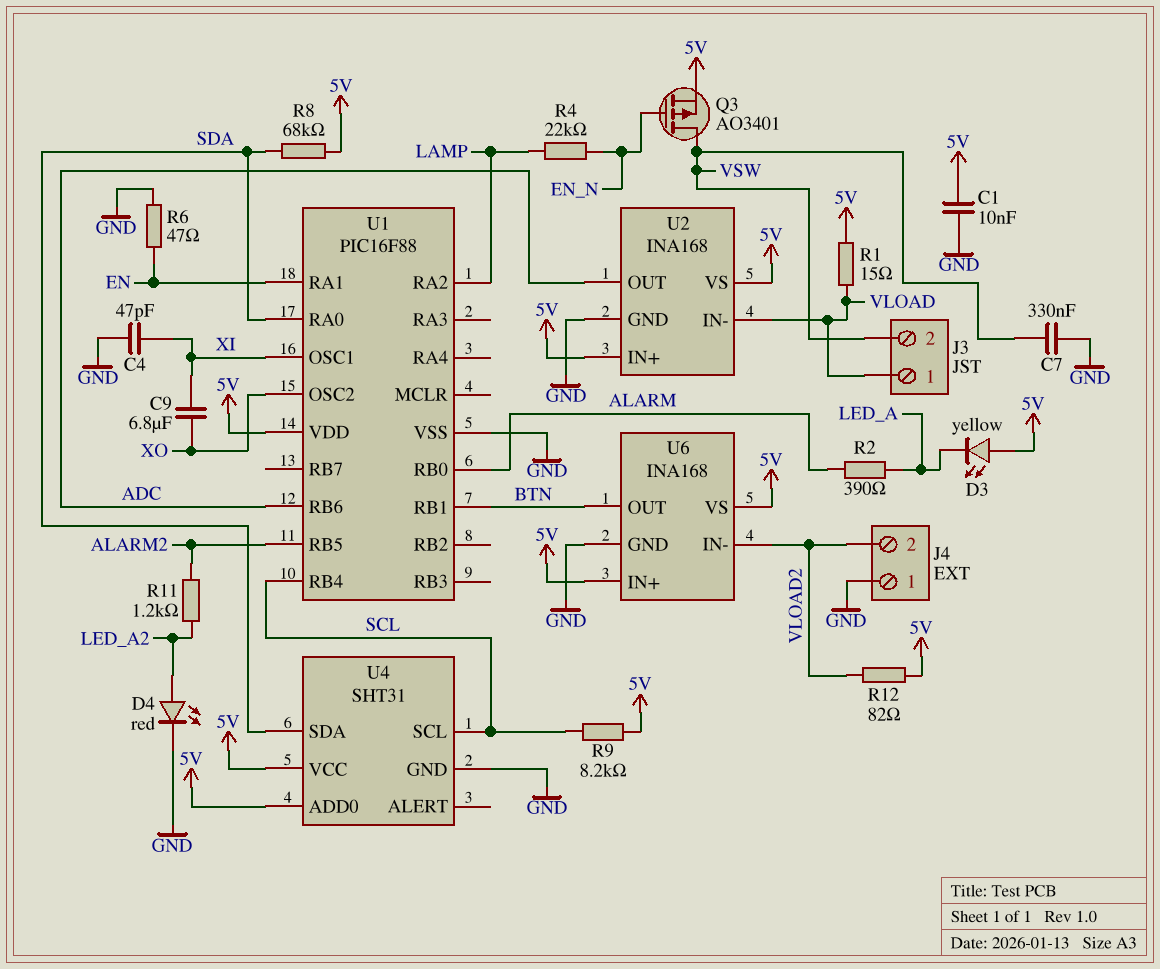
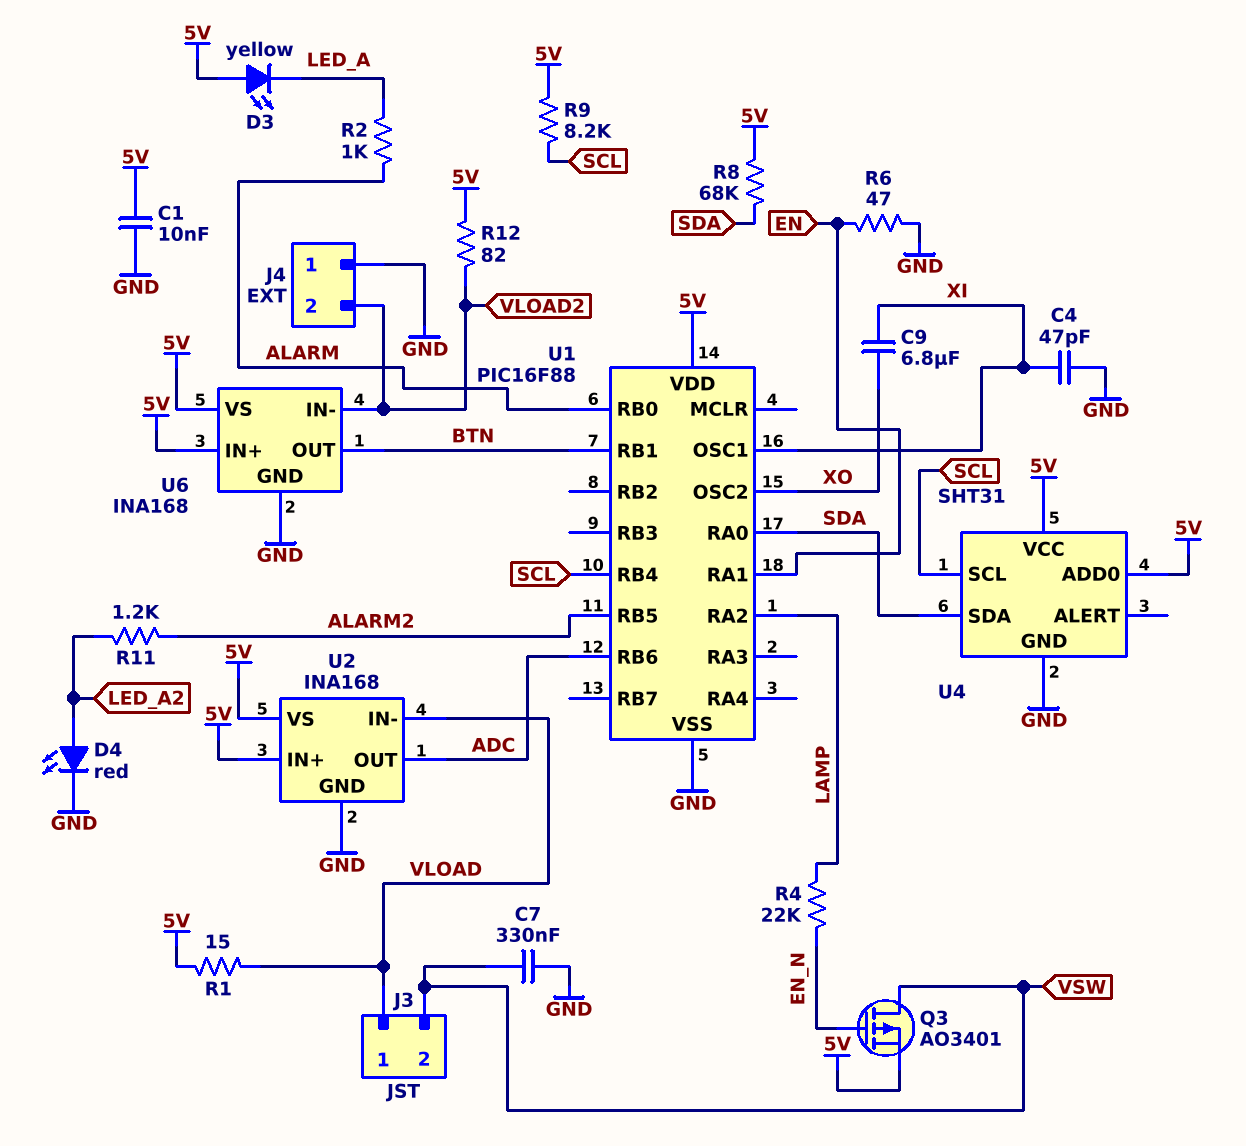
R2: 390 (ALARM, LED_A) -> 1k (ALARM, LED_A)

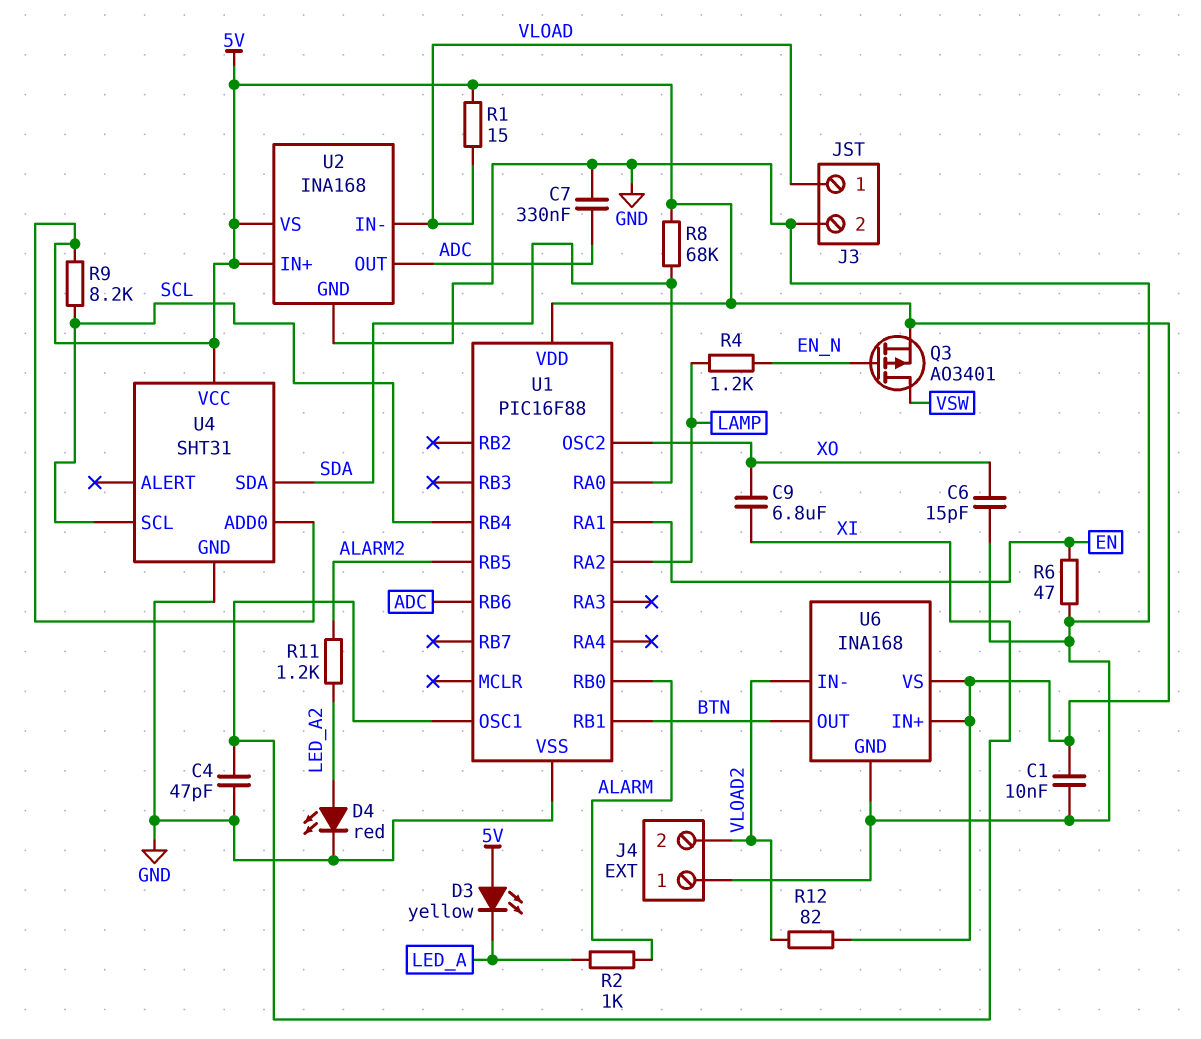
C6: none -> 15pF (GND, XO)
C7: 330nF (GND, VSW) -> 330nF (ADC, GND)
J3 pin 2: VSW -> GND
R4: 22k (EN_N, LAMP) -> 1.2k (EN_N, LAMP)

